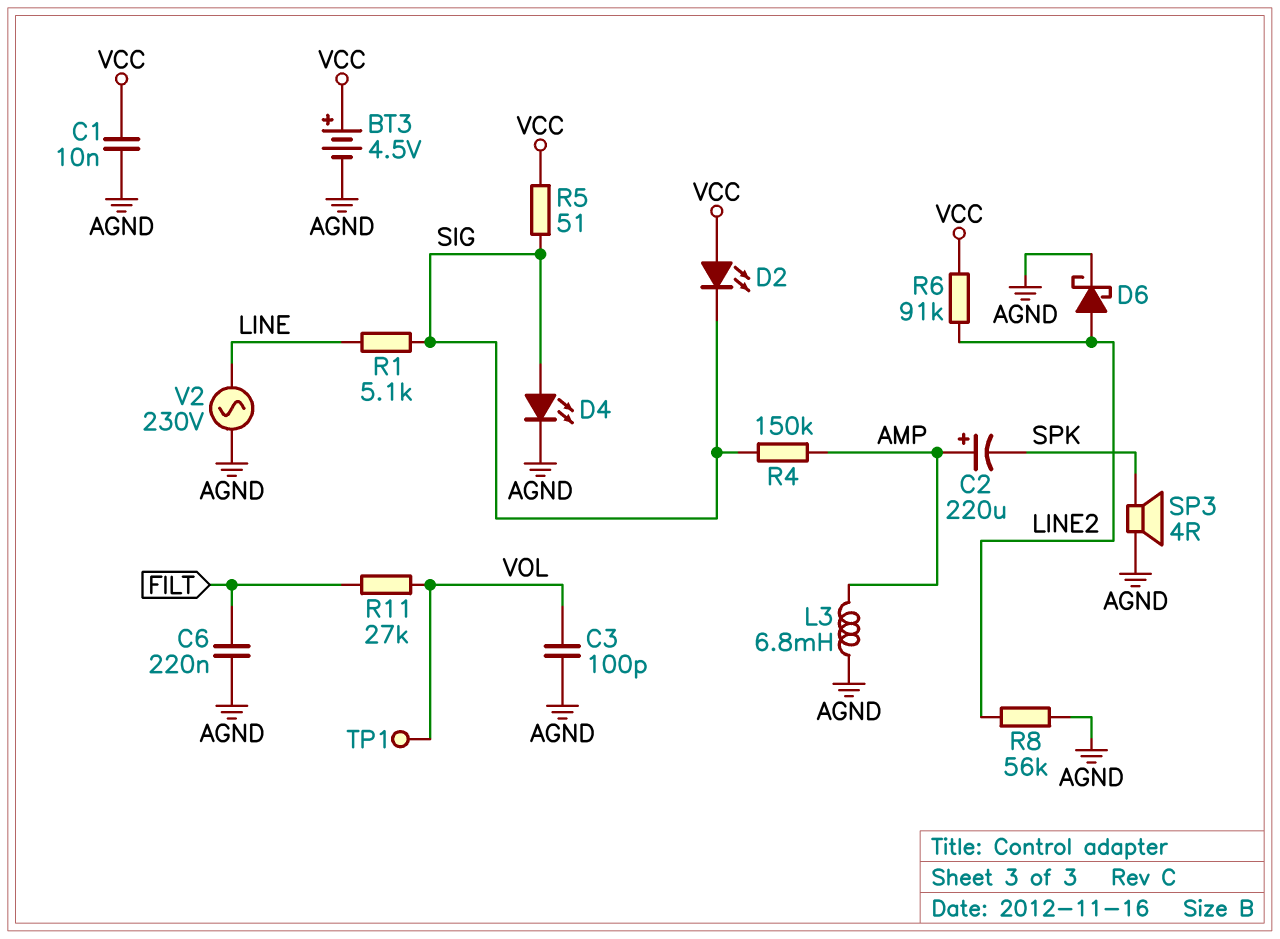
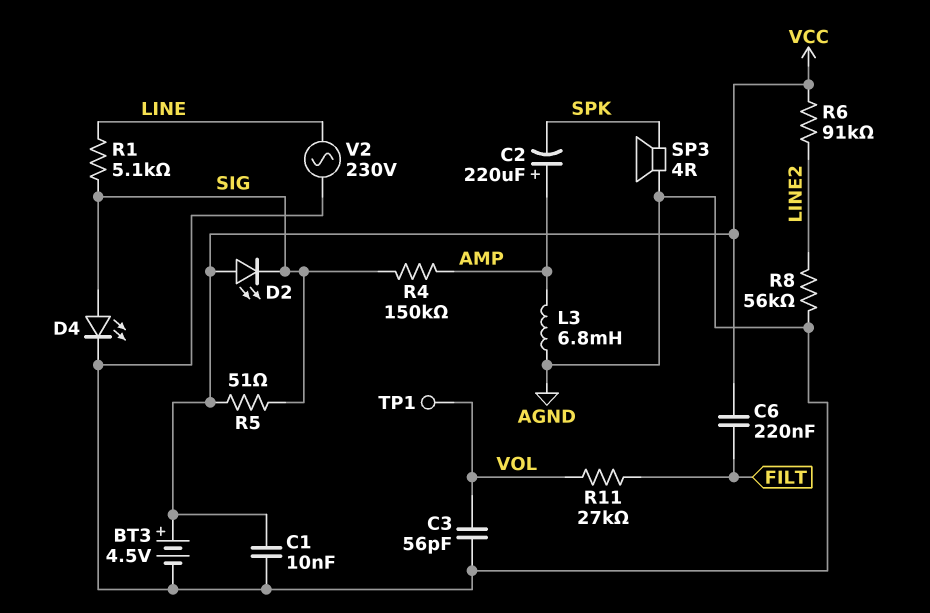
C3: 100pF (AGND, VOL) -> 56pF (AGND, VOL)
C6: 220nF (AGND, FILT) -> 220nF (FILT, VCC)
D6: schottky (A LINE2, K AGND) -> none

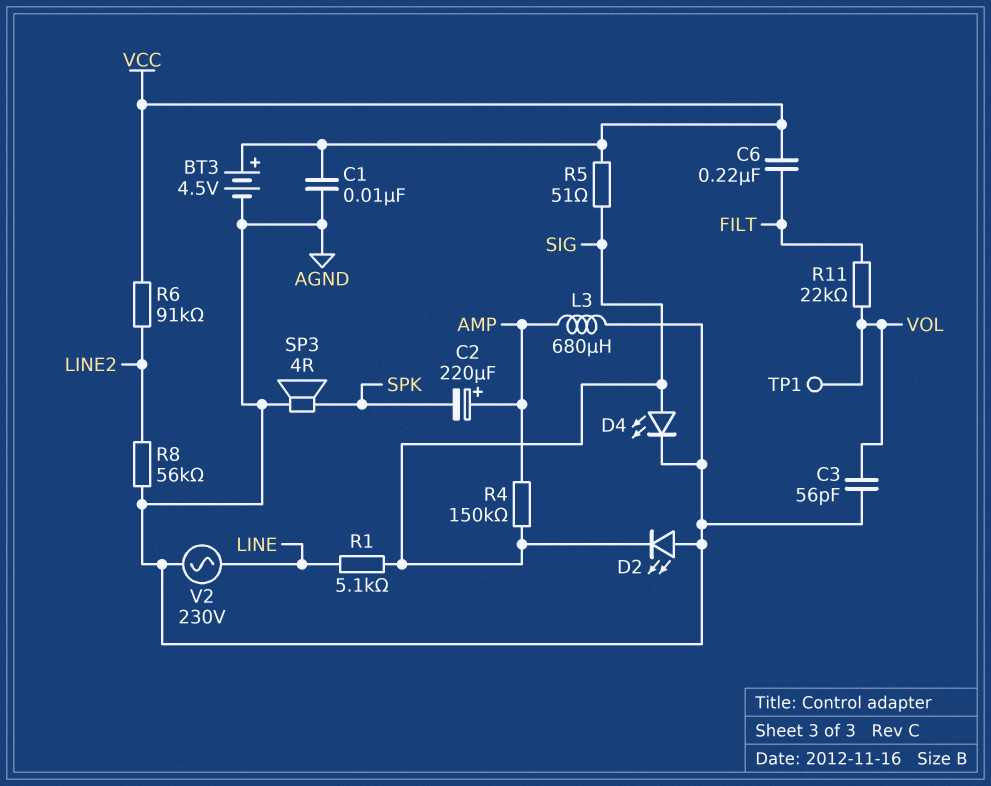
D2: LED (A VCC, K SIG) -> LED (A AGND, K SIG)
L3: 6.8mH (AGND, AMP) -> 680uH (AGND, AMP)
R11: 27k (FILT, VOL) -> 22k (FILT, VOL)

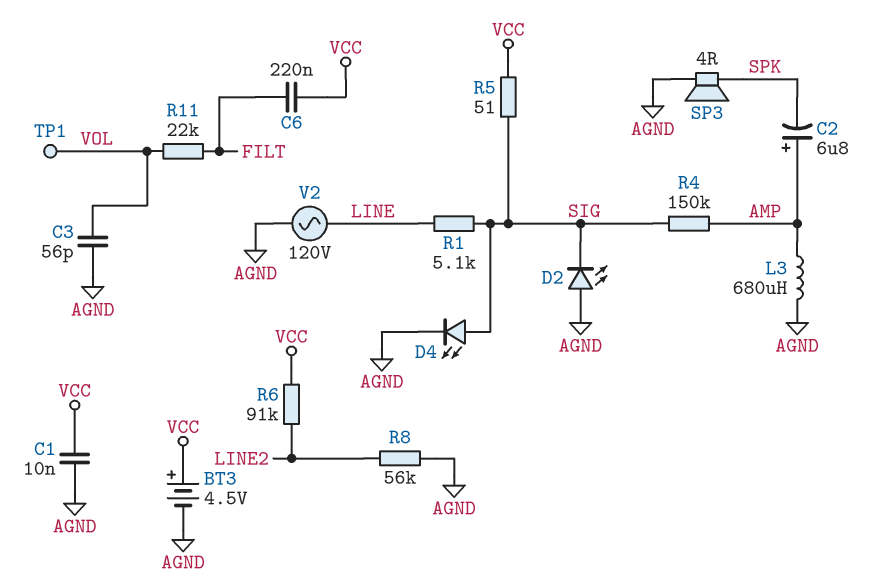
C2: 220uF (plus AMP, minus SPK) -> 6.8uF (plus AMP, minus SPK)
V2: AC 230V (AGND, LINE) -> AC 120V (AGND, LINE)

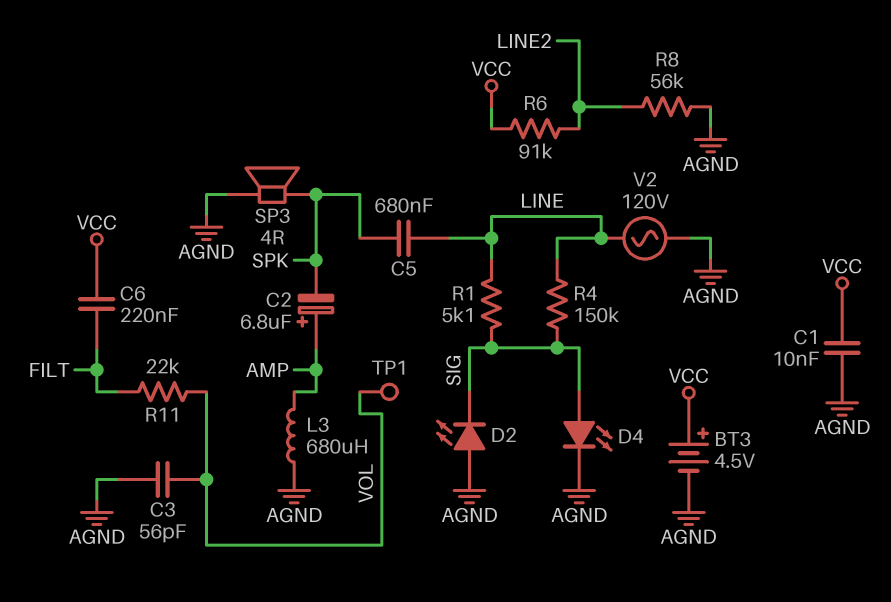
C5: none -> 680nF (LINE, SPK)
R4: 150k (AMP, SIG) -> 150k (LINE, SIG)
R5: 51 (SIG, VCC) -> none

